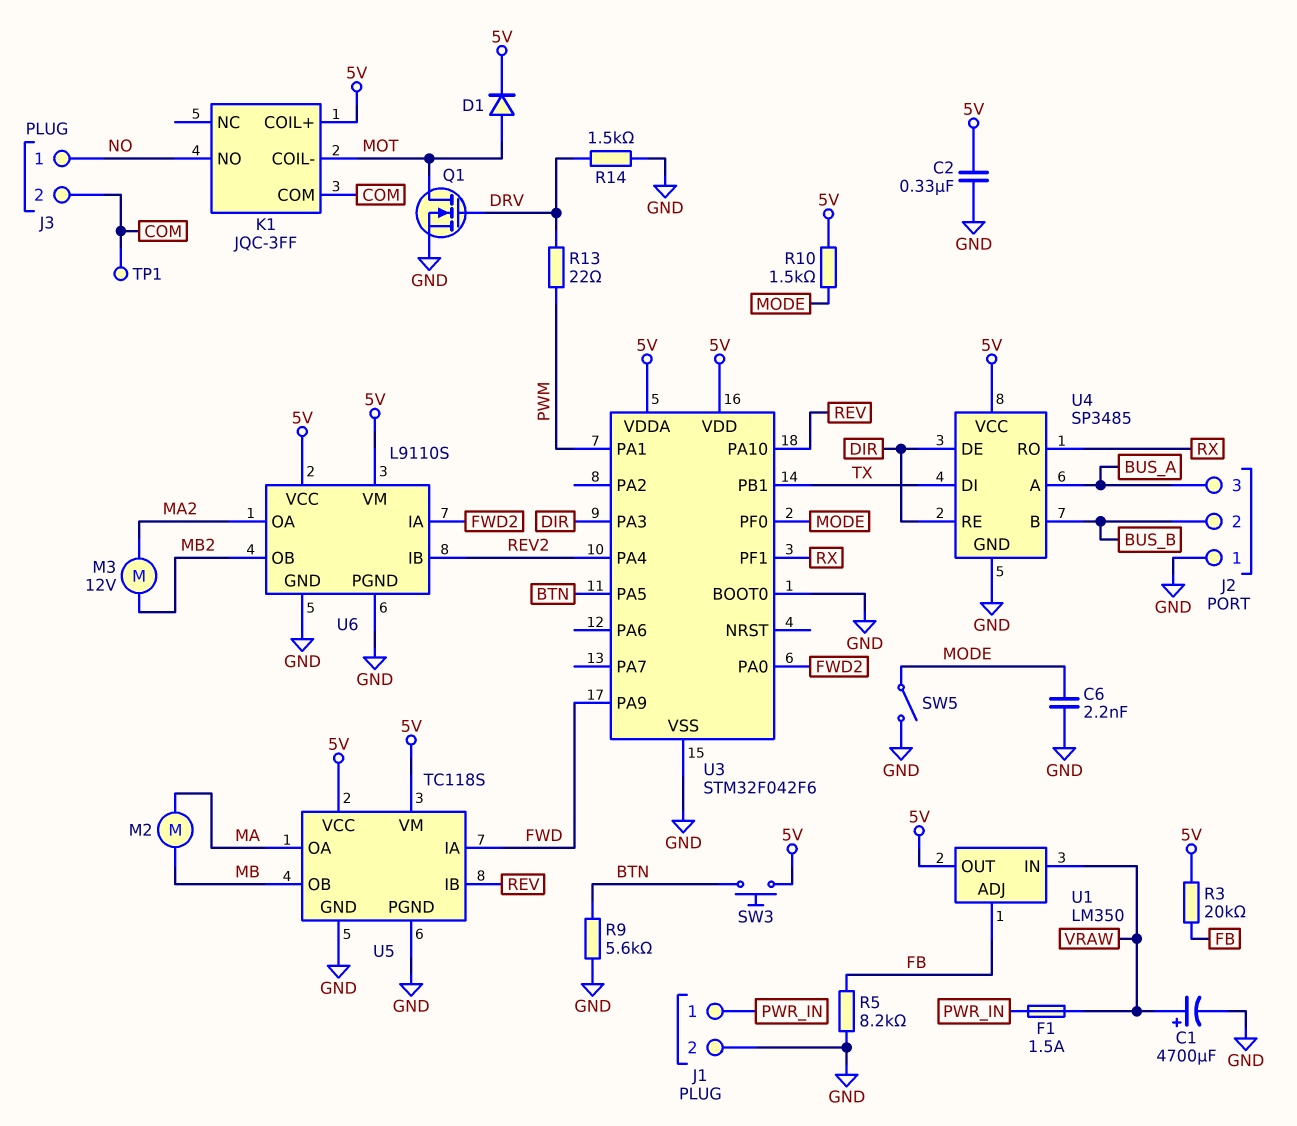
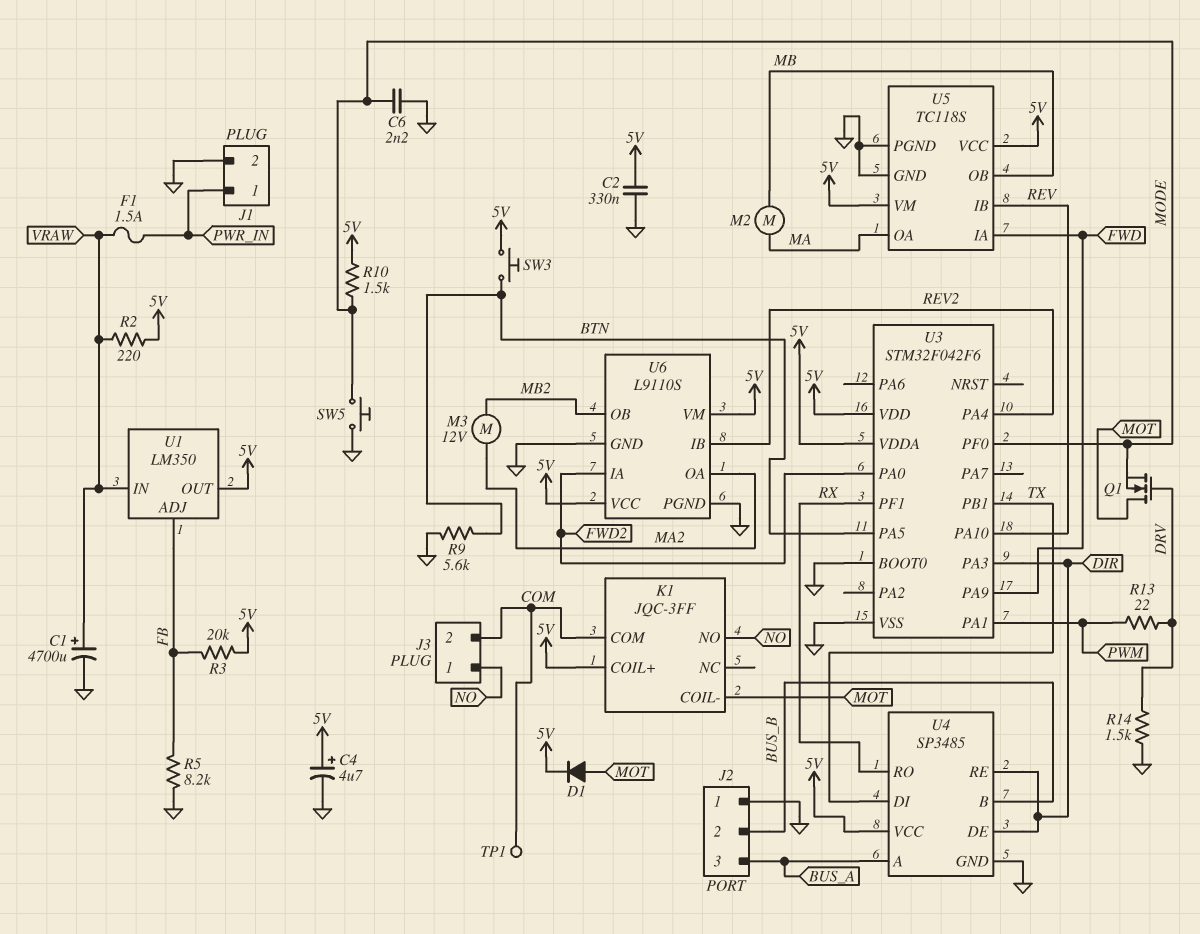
C4: none -> 4.7uF (plus 5V, minus GND)
Q1: NMOS (G DRV, D MOT, S GND) -> NMOS (G DRV, D MOT, S MODE)
R2: none -> 220 (5V, VRAW)
SW5: switch (GND, MODE) -> button (GND, MODE)

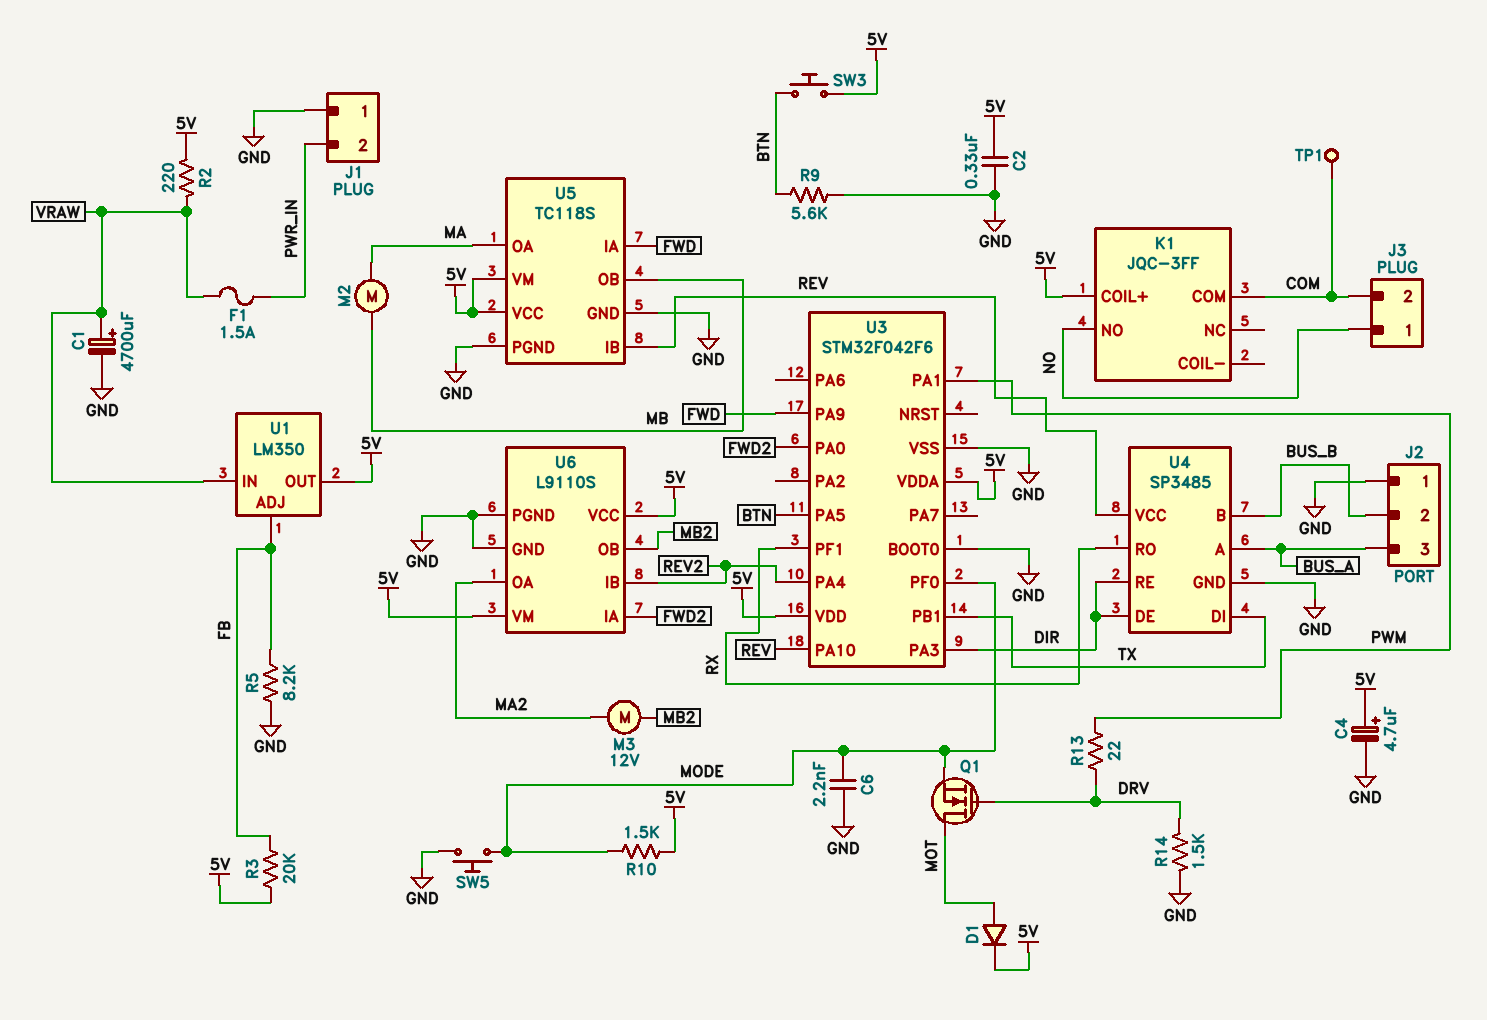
J1 pin 1: PWR_IN -> GND
J1 pin 2: GND -> PWR_IN
K1 pin COIL-: MOT -> none
U4 pin VCC: 5V -> REV

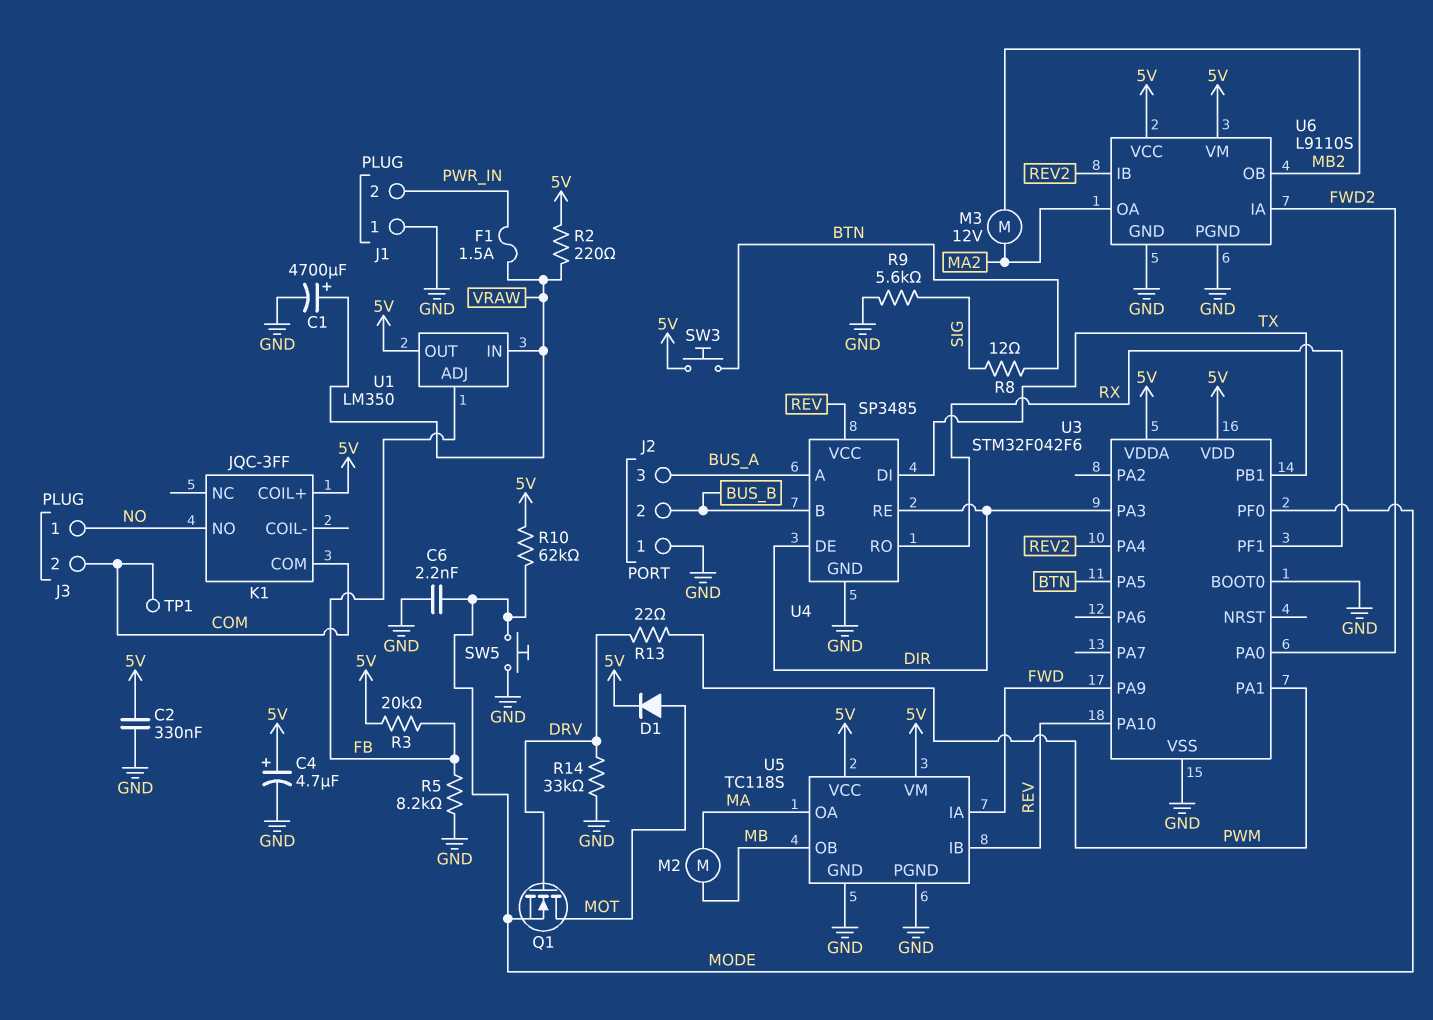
R8: none -> 12 (BTN, SIG)
R9: 5.6k (BTN, GND) -> 5.6k (GND, SIG)
R10: 1.5k (5V, MODE) -> 62k (5V, MODE)
R14: 1.5k (DRV, GND) -> 33k (DRV, GND)

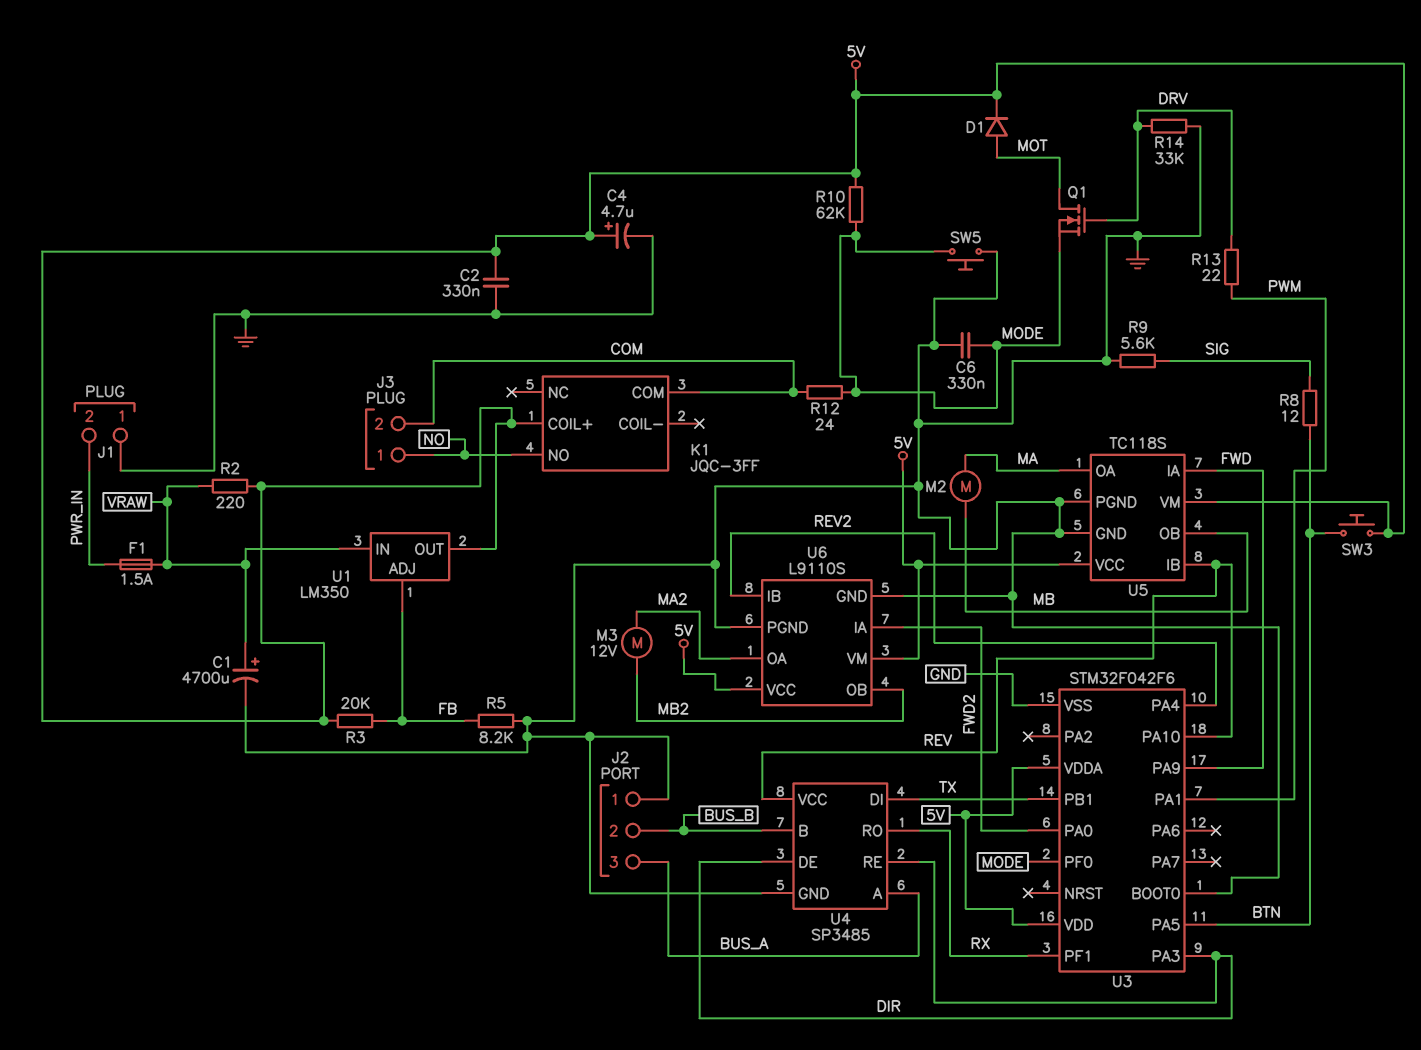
C6: 2.2nF (GND, MODE) -> 330nF (GND, MODE)
R12: none -> 24 (COM, MODE)
TP1: test point (COM) -> none

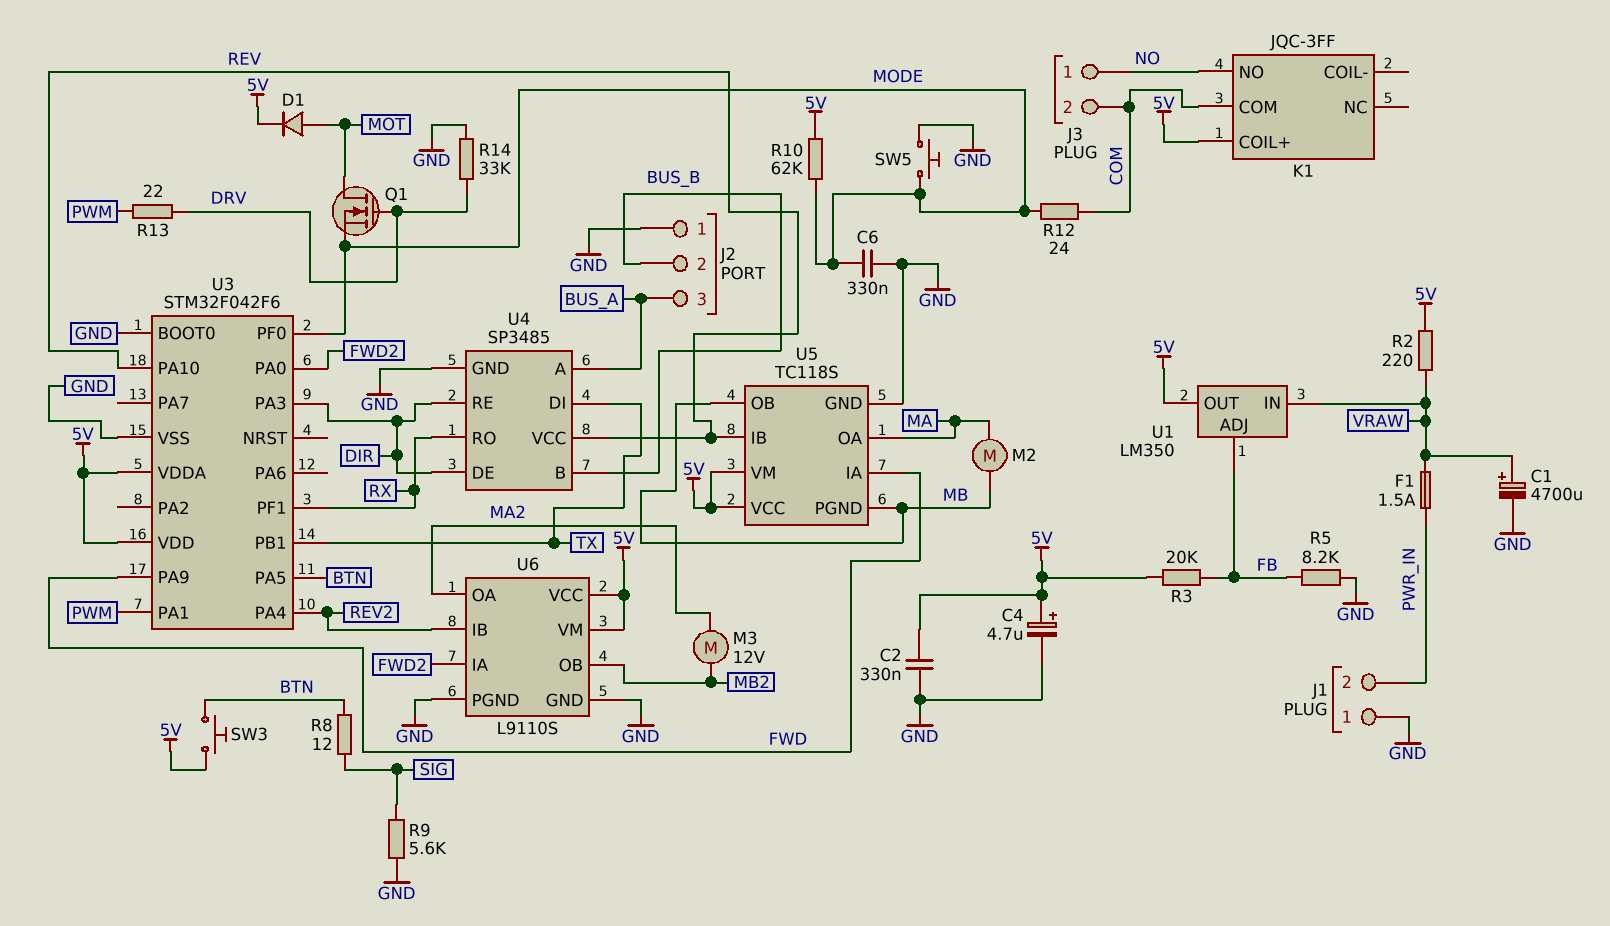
U5 pin PGND: GND -> MB

